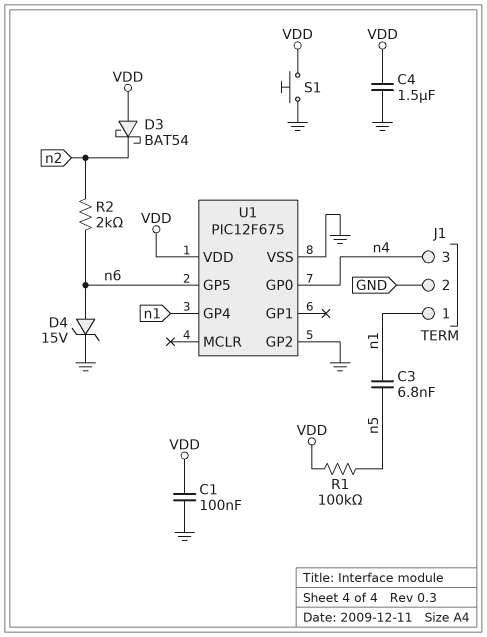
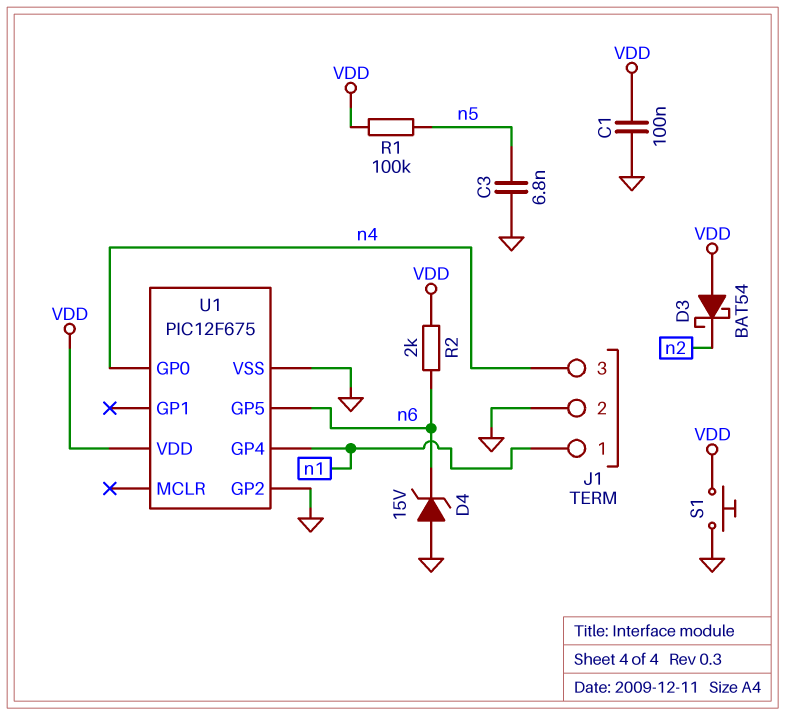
C3: 6.8nF (n1, n5) -> 6.8nF (GND, n5)
C4: 1.5uF (GND, VDD) -> none
D4: zener 15V (A n6, K GND) -> zener 15V (A GND, K n6)
R2: 2k (n2, n6) -> 2k (VDD, n6)

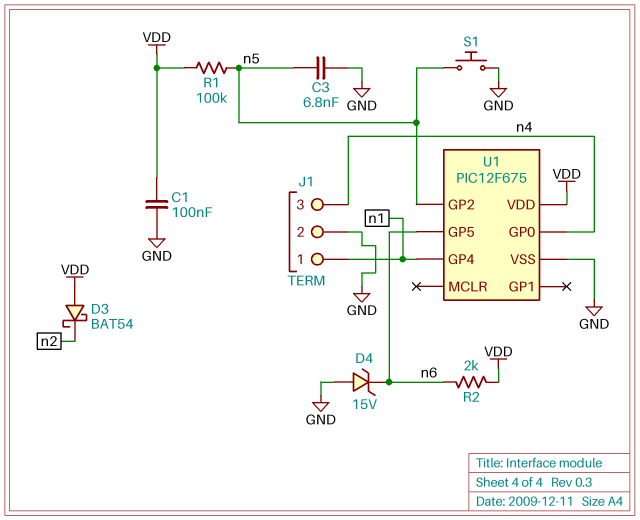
S1: button (GND, VDD) -> button (GND, n5)
U1 pin GP2: GND -> n5

